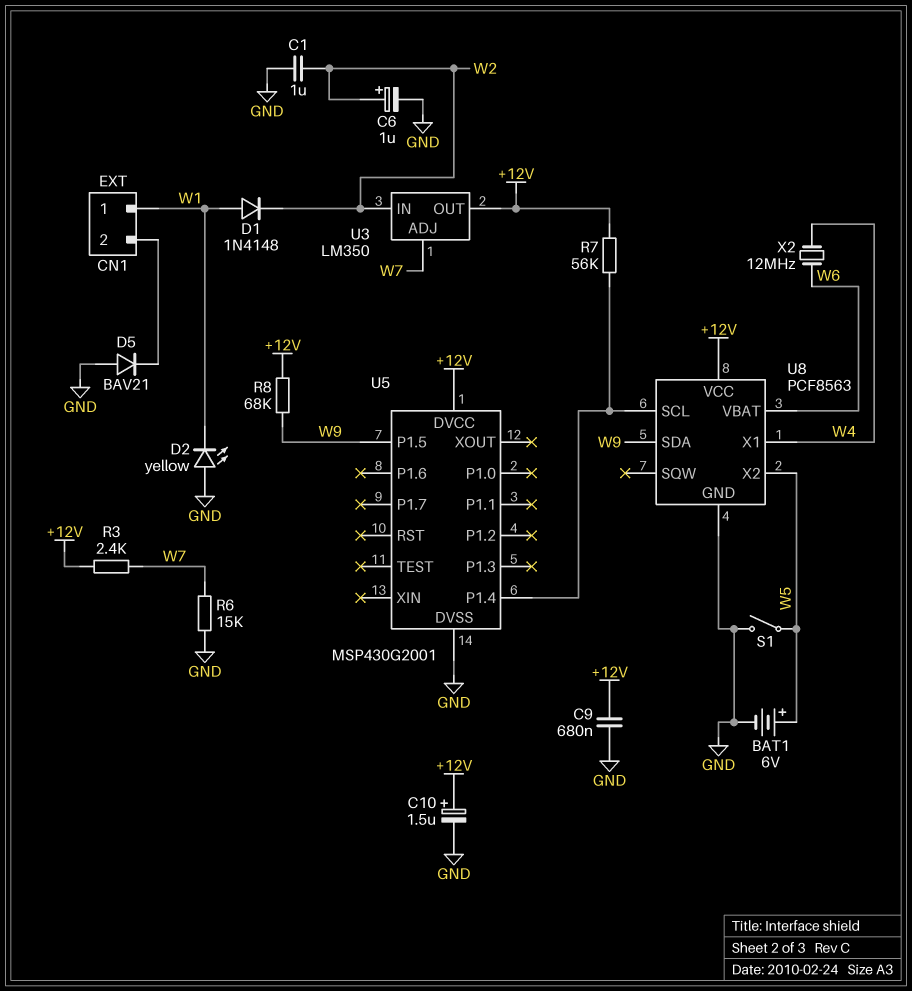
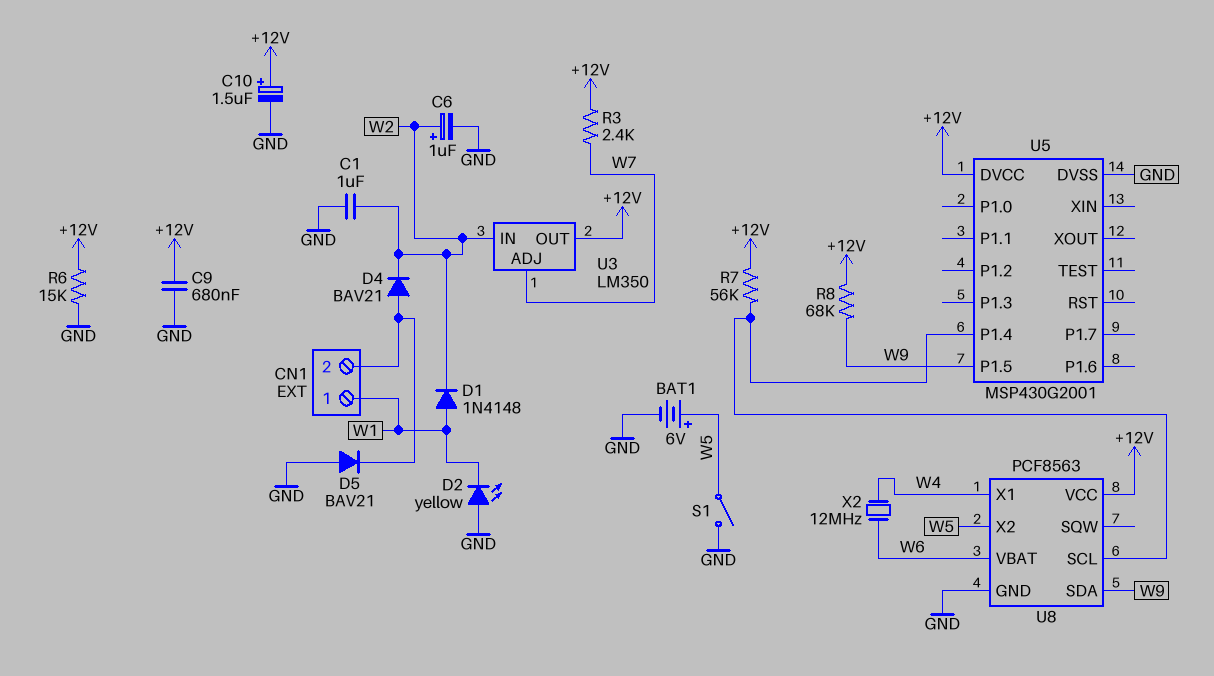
D4: none -> diode BAV21 (A CN1/2, K W2)
R6: 15k (GND, W7) -> 15k (+12V, GND)

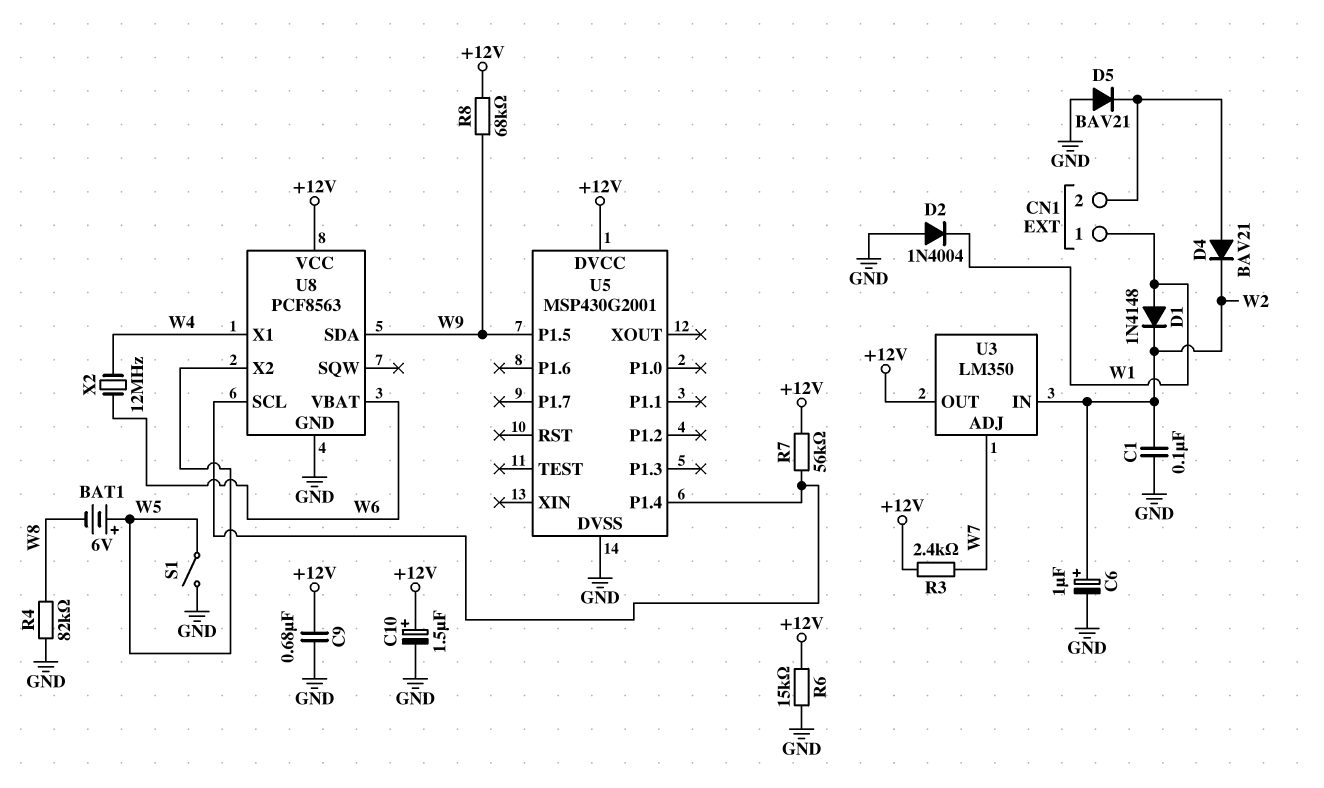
BAT1: 6V (plus W5, minus GND) -> 6V (plus W5, minus W8)
C1: 1uF (GND, W2) -> 100nF (GND, W2)
D2: LED yellow (A GND, K W1) -> diode 1N4004 (A GND, K W1)
R4: none -> 82k (GND, W8)

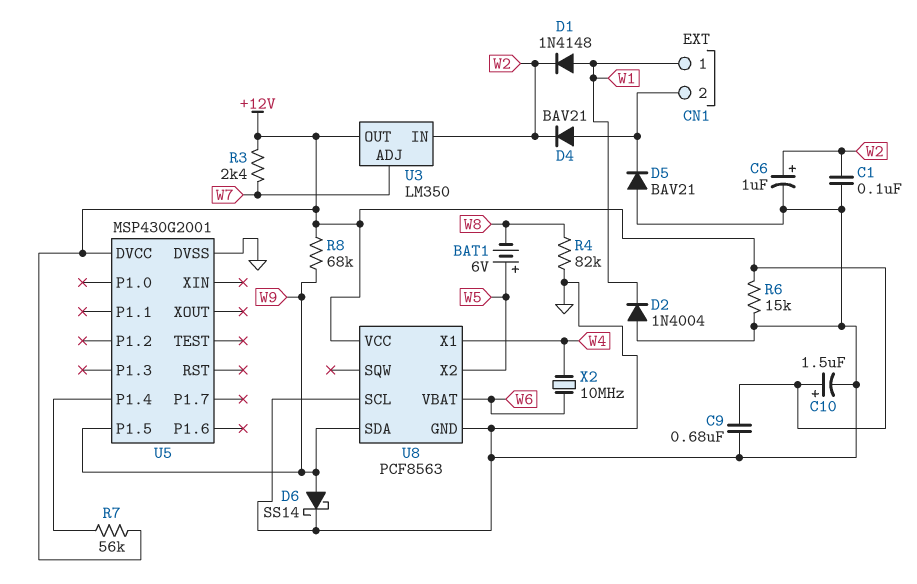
D6: none -> schottky SS14 (A W9, K GND)
S1: switch (GND, W5) -> none
U8 pin SCL: U5/P1.4 -> GND
X2: 12MHz (W4, W6) -> 10MHz (W4, W6)

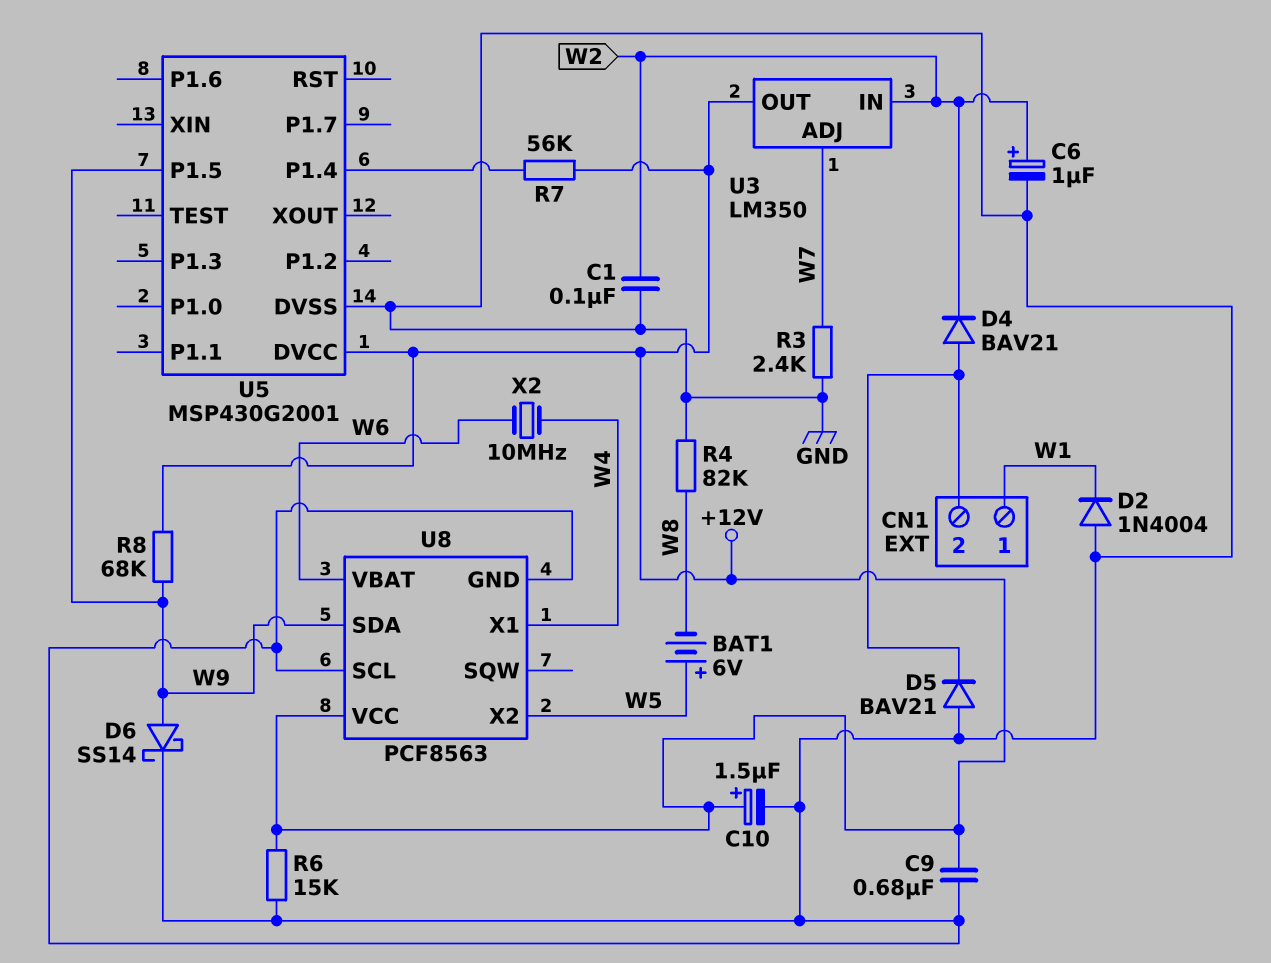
D1: diode 1N4148 (A W1, K W2) -> none
R3: 2.4k (+12V, W7) -> 2.4k (GND, W7)

